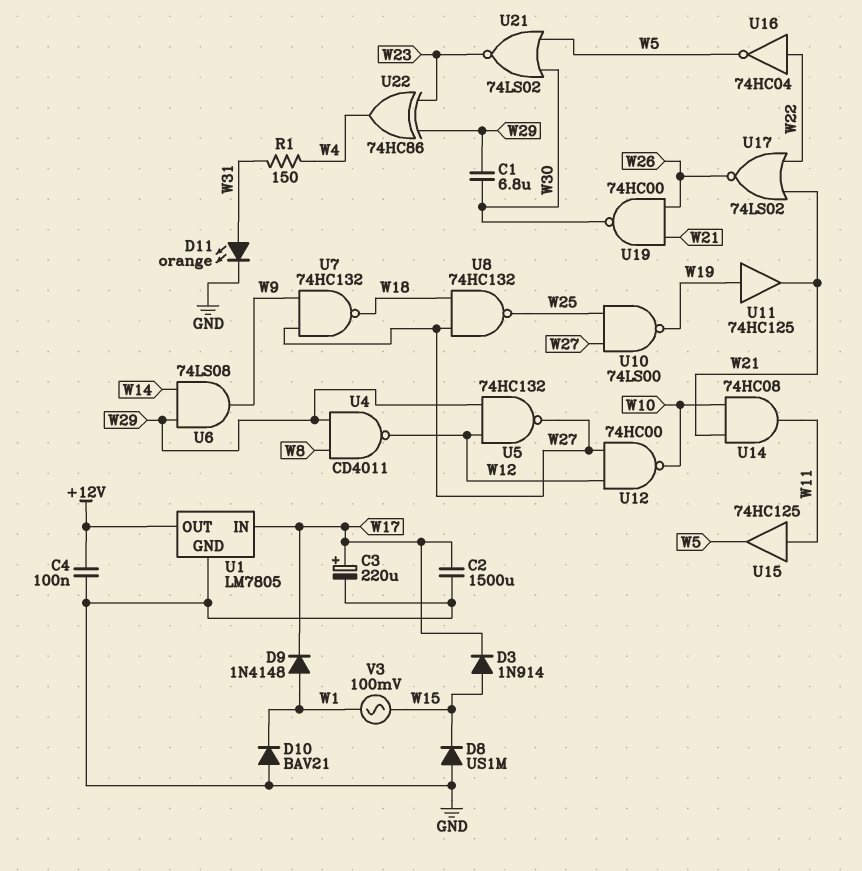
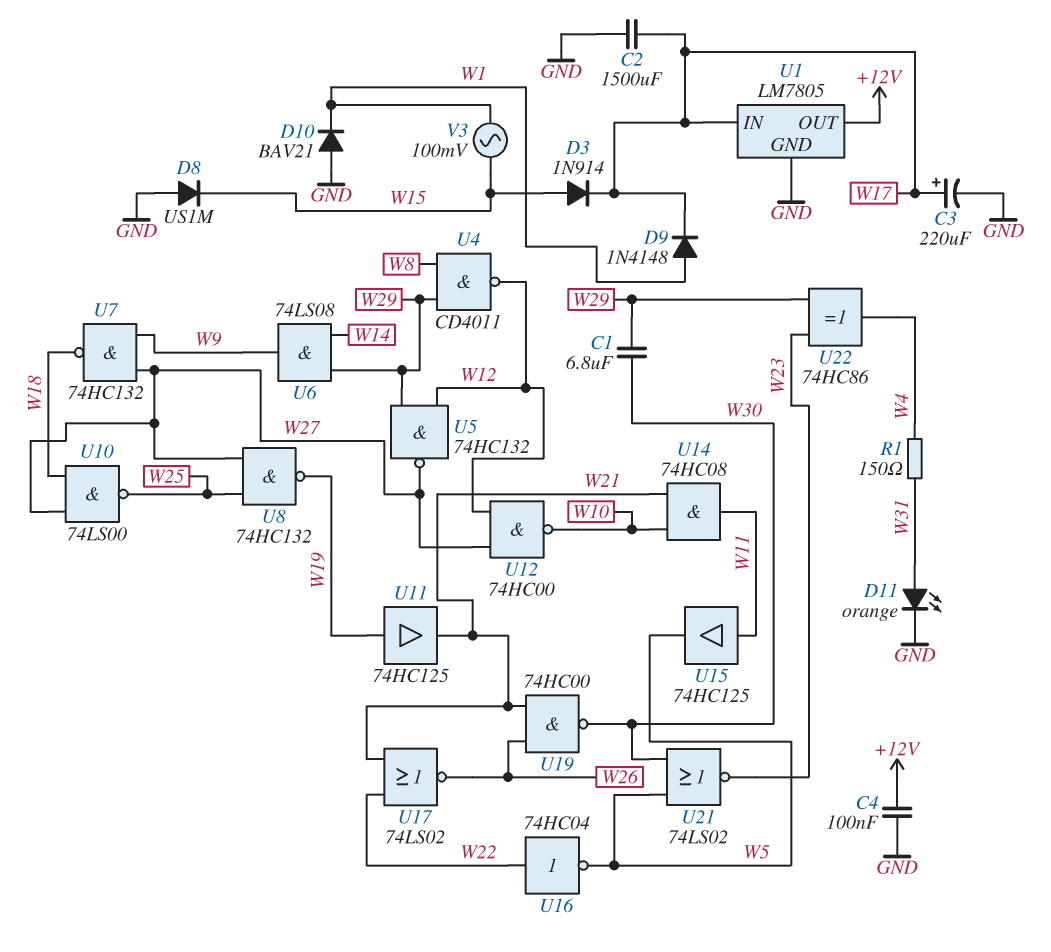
U8: NAND 74HC132 (in W18, in W27, out W25) -> NAND 74HC132 (in W25, in W27, out W19)
U10: NAND 74LS00 (in W25, in W27, out W19) -> NAND 74LS00 (in W18, in W27, out W25)

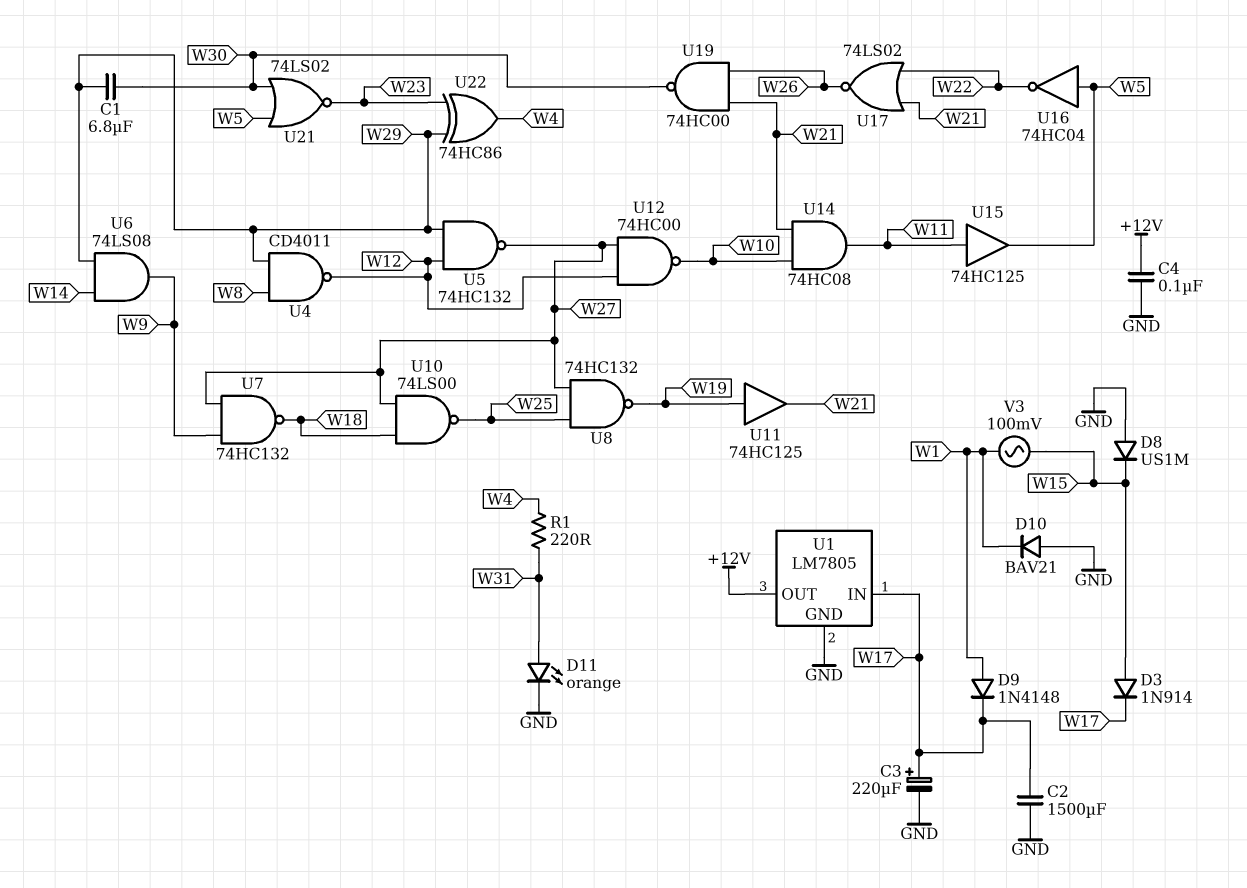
R1: 150 (W4, W31) -> 220 (W4, W31)
U16: NOT 74HC04 (in W22, out W5) -> NOT 74HC04 (in W5, out W22)

